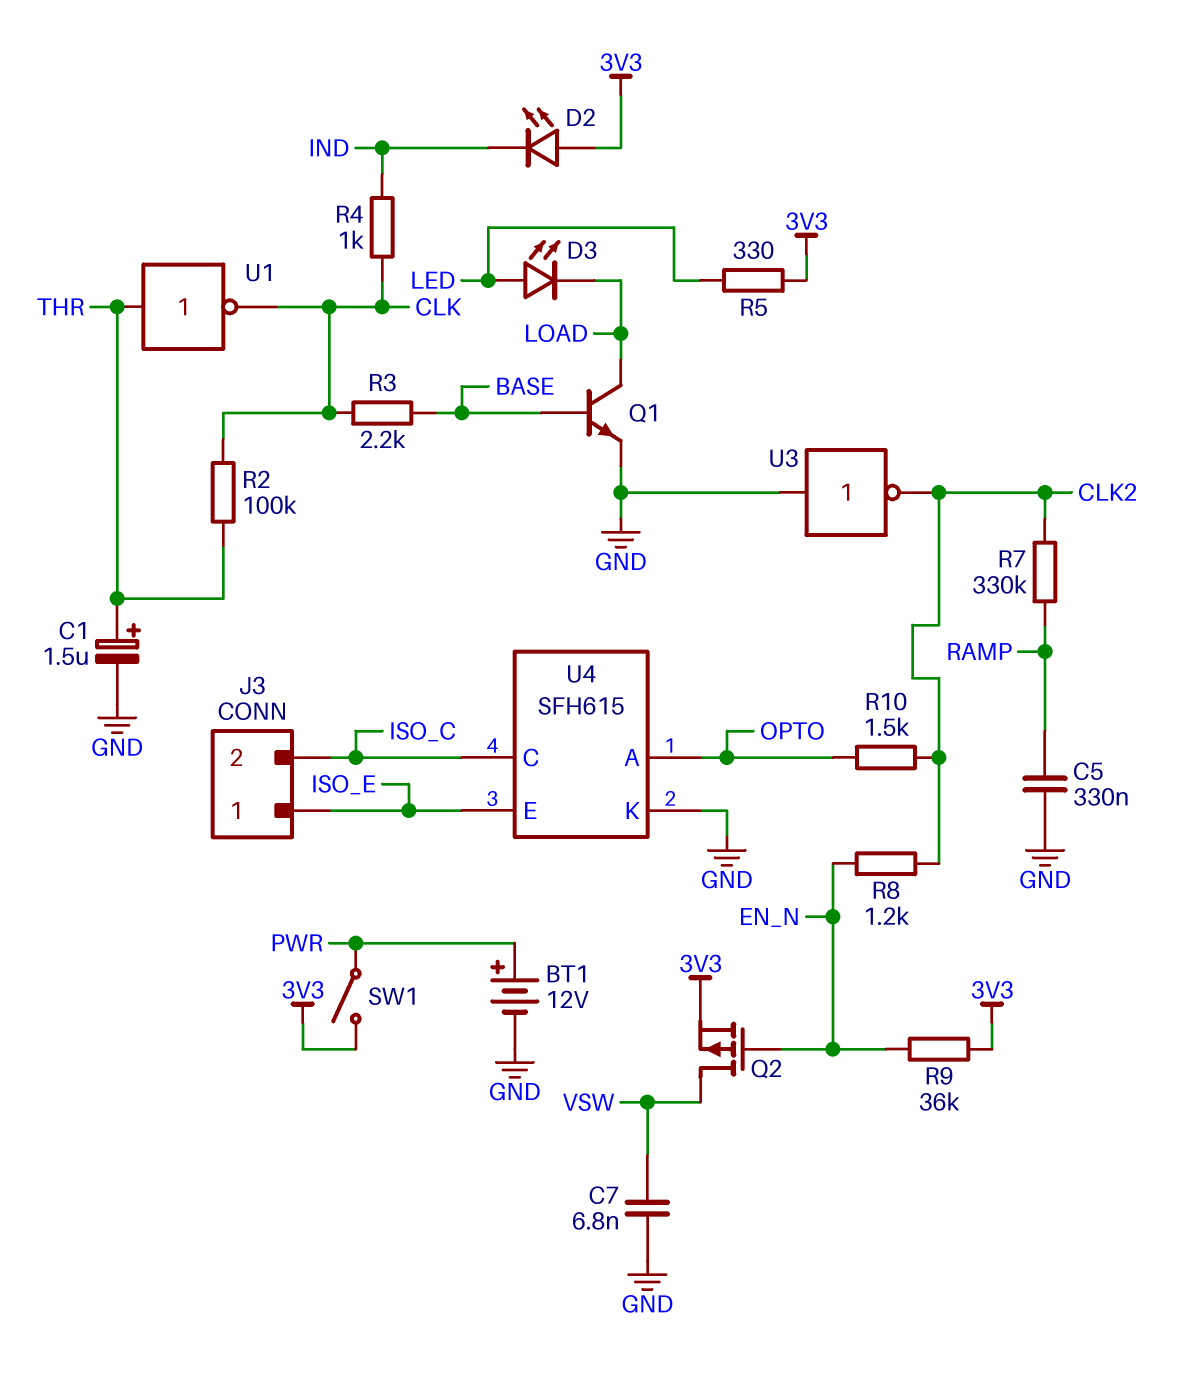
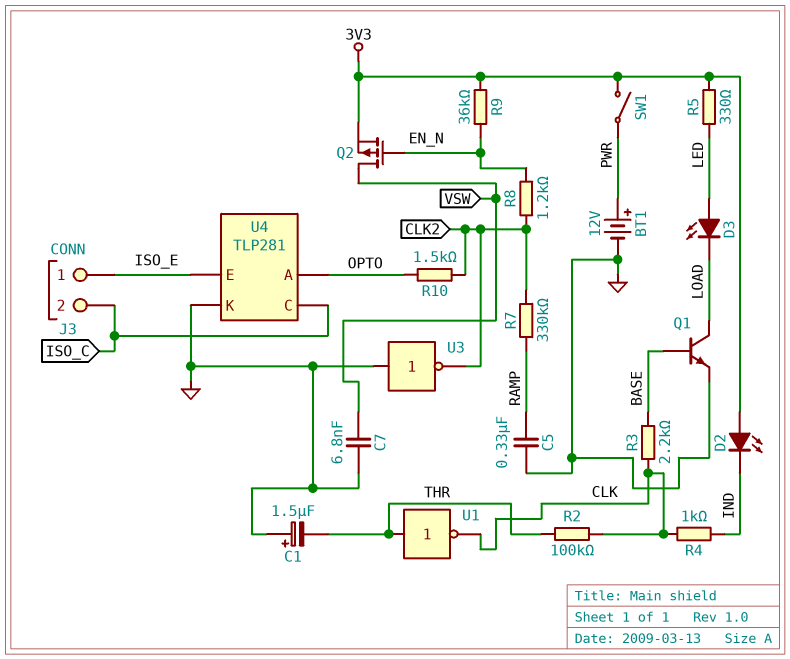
C1: 1.5uF (plus THR, minus GND) -> 1.5uF (plus GND, minus THR)
U4: SFH615 -> TLP281

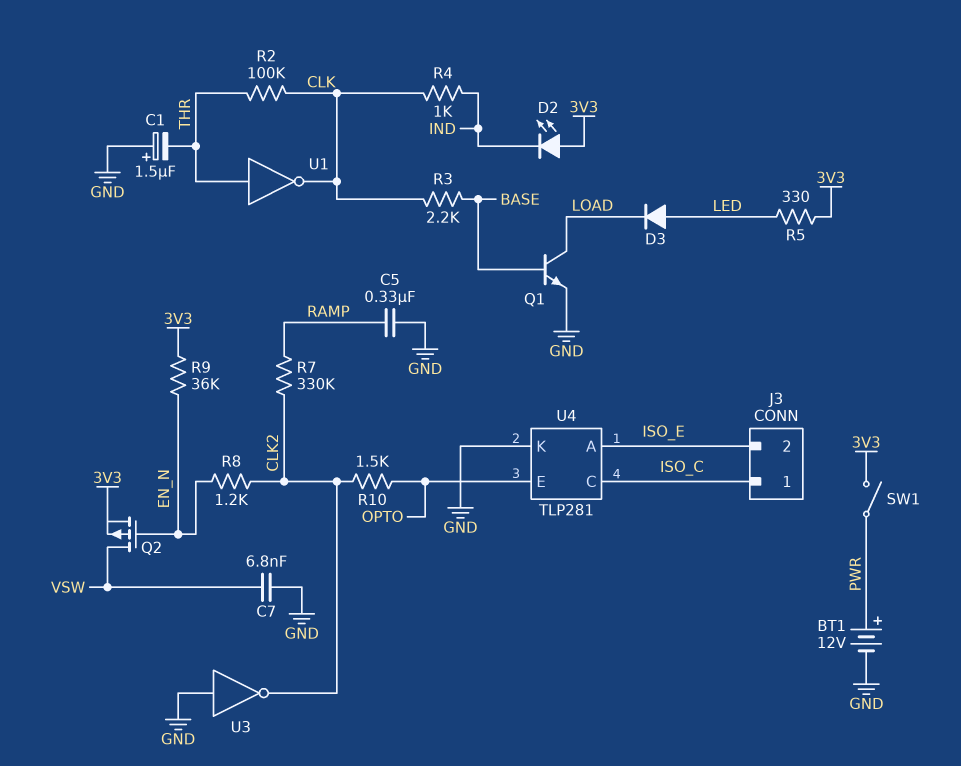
D3: LED (A LED, K LOAD) -> diode (A LED, K LOAD)
J3 pin 1: ISO_E -> ISO_C
J3 pin 2: ISO_C -> ISO_E
U4 pin A: OPTO -> ISO_E
U4 pin E: ISO_E -> OPTO

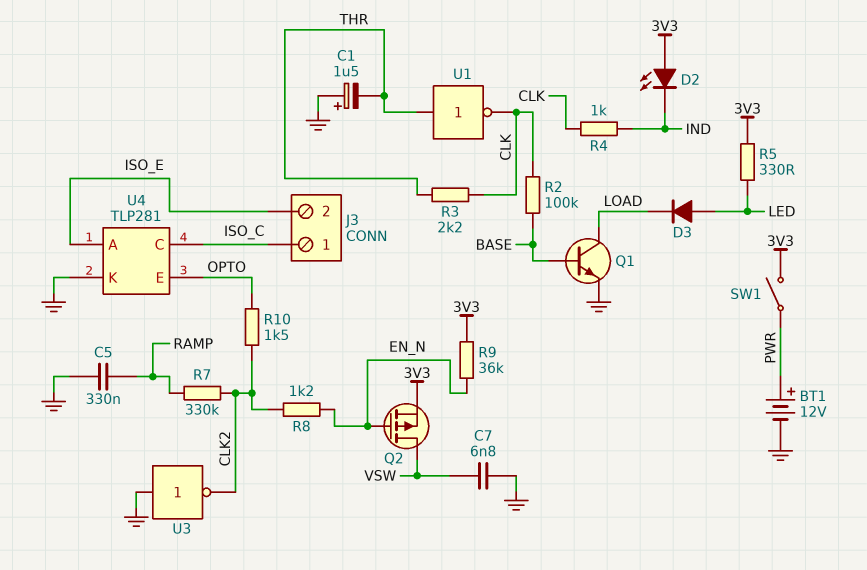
R2: 100k (CLK, THR) -> 100k (BASE, CLK)
R3: 2.2k (BASE, CLK) -> 2.2k (CLK, THR)

